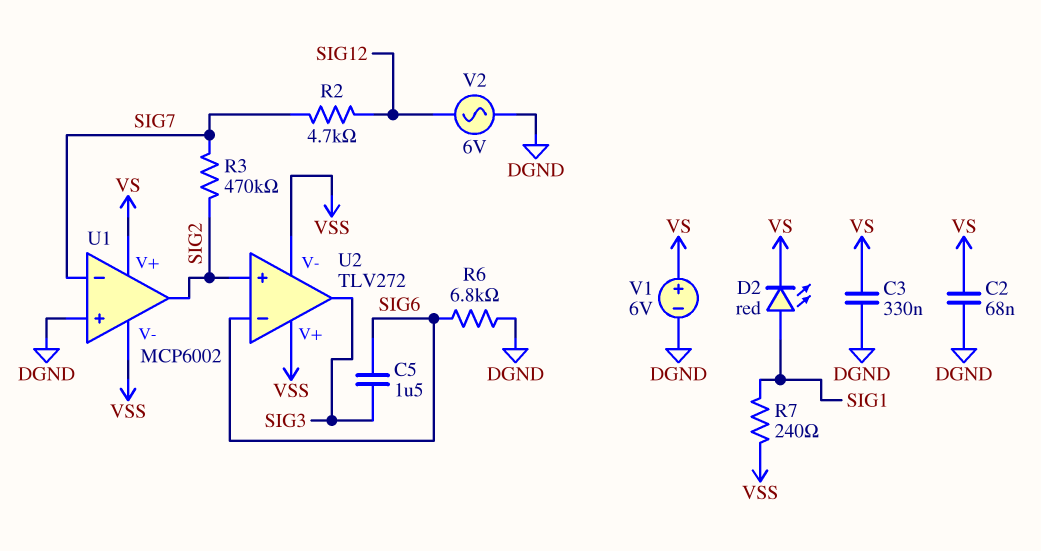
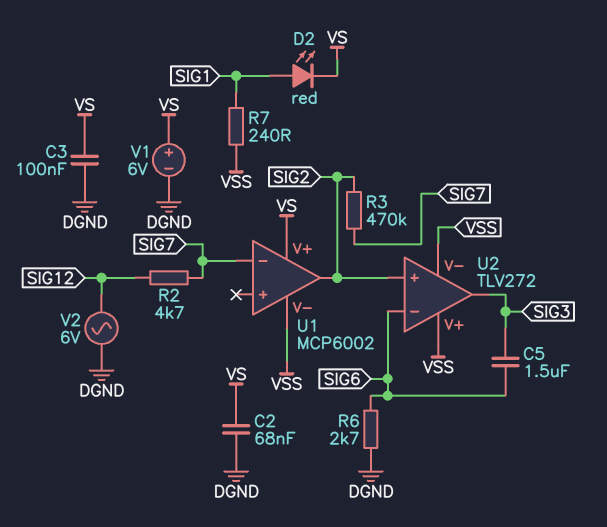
C3: 330nF (DGND, VS) -> 100nF (DGND, VS)
R6: 6.8k (DGND, SIG6) -> 2.7k (DGND, SIG6)
U1 pin in+: DGND -> none

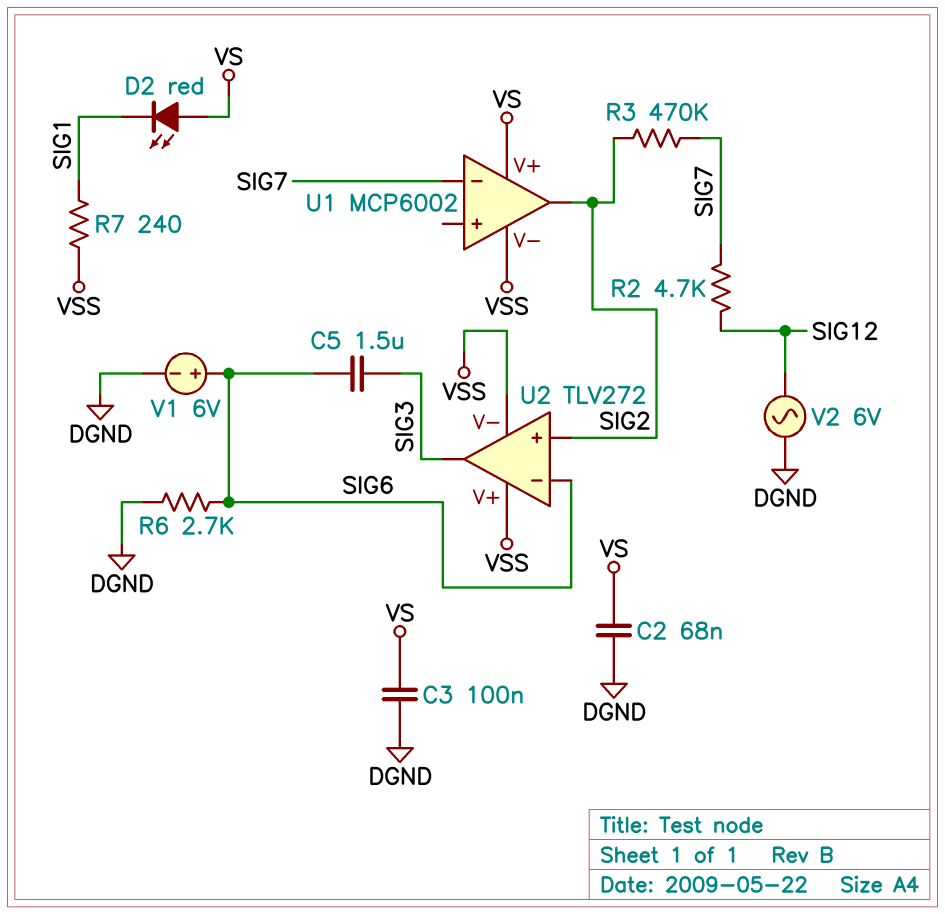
D2: LED red (A SIG1, K VS) -> LED red (A VS, K SIG1)
V1: 6V (plus VS, minus DGND) -> 6V (plus SIG6, minus DGND)

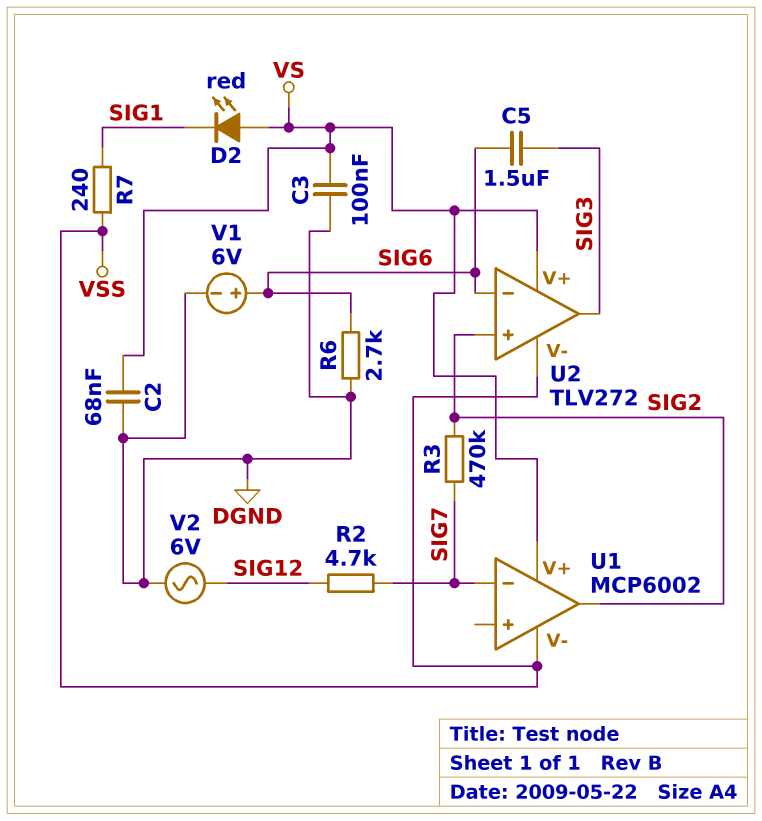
U2 pin V+: VSS -> VS

